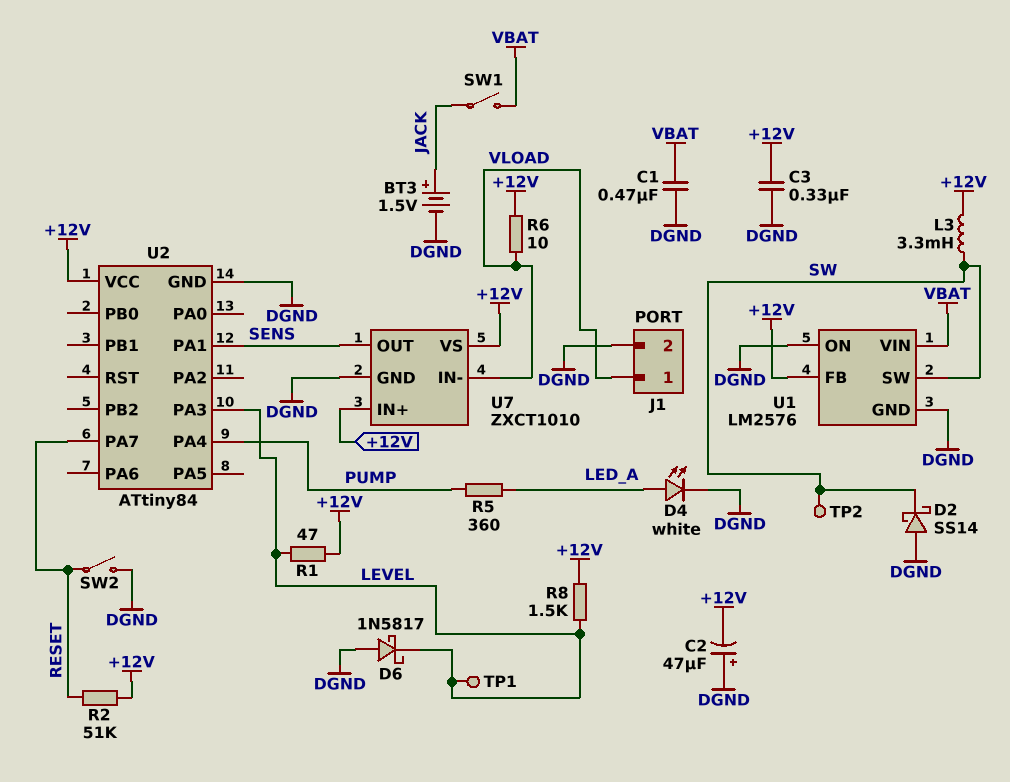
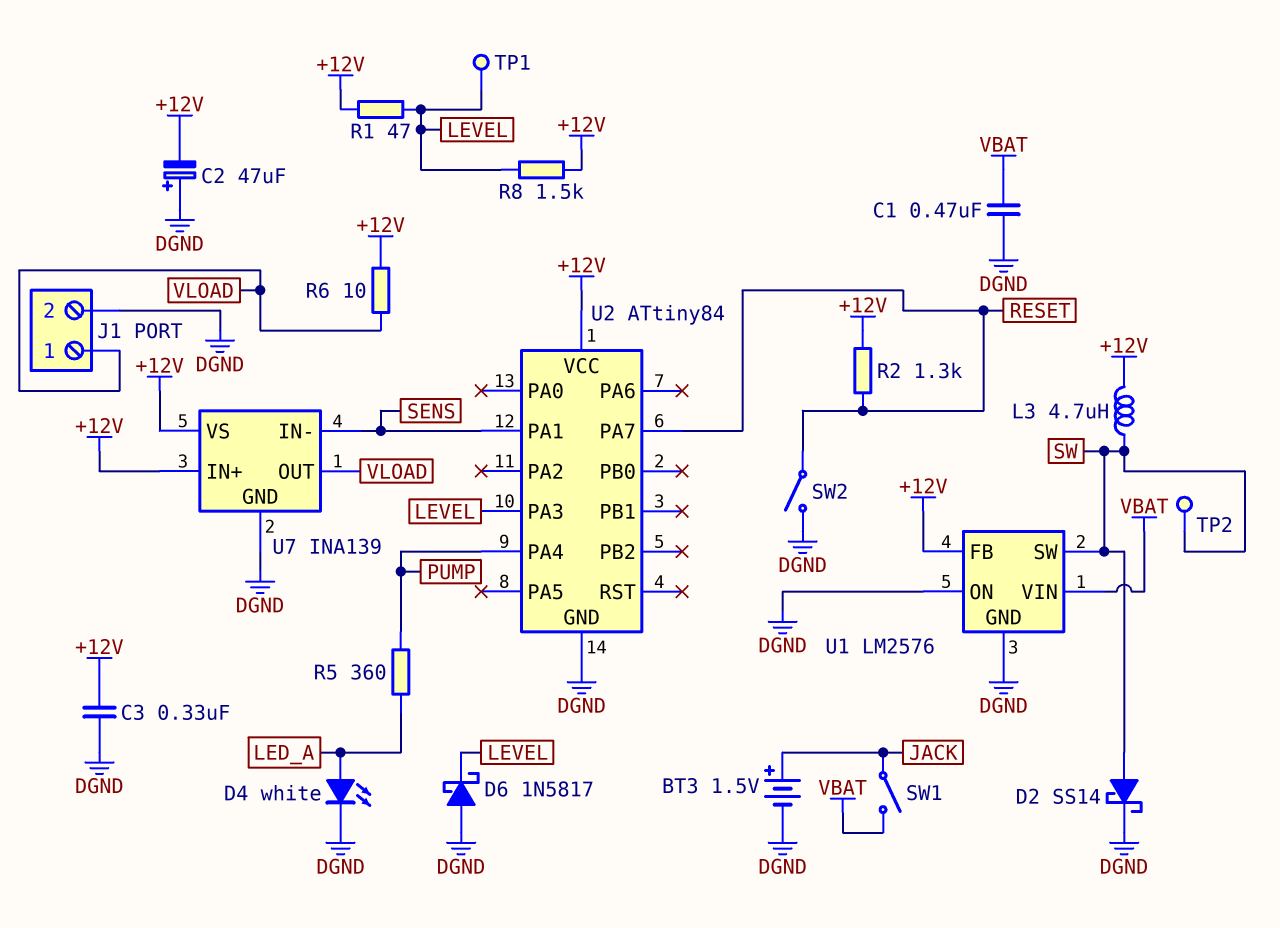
D2: schottky SS14 (A DGND, K SW) -> schottky SS14 (A SW, K DGND)
L3: 3.3mH (+12V, SW) -> 4.7uH (+12V, SW)
R2: 51k (+12V, RESET) -> 1.3k (+12V, RESET)
U7: ZXCT1010 -> INA139
U7 pin IN-: VLOAD -> SENS
U7 pin OUT: SENS -> VLOAD

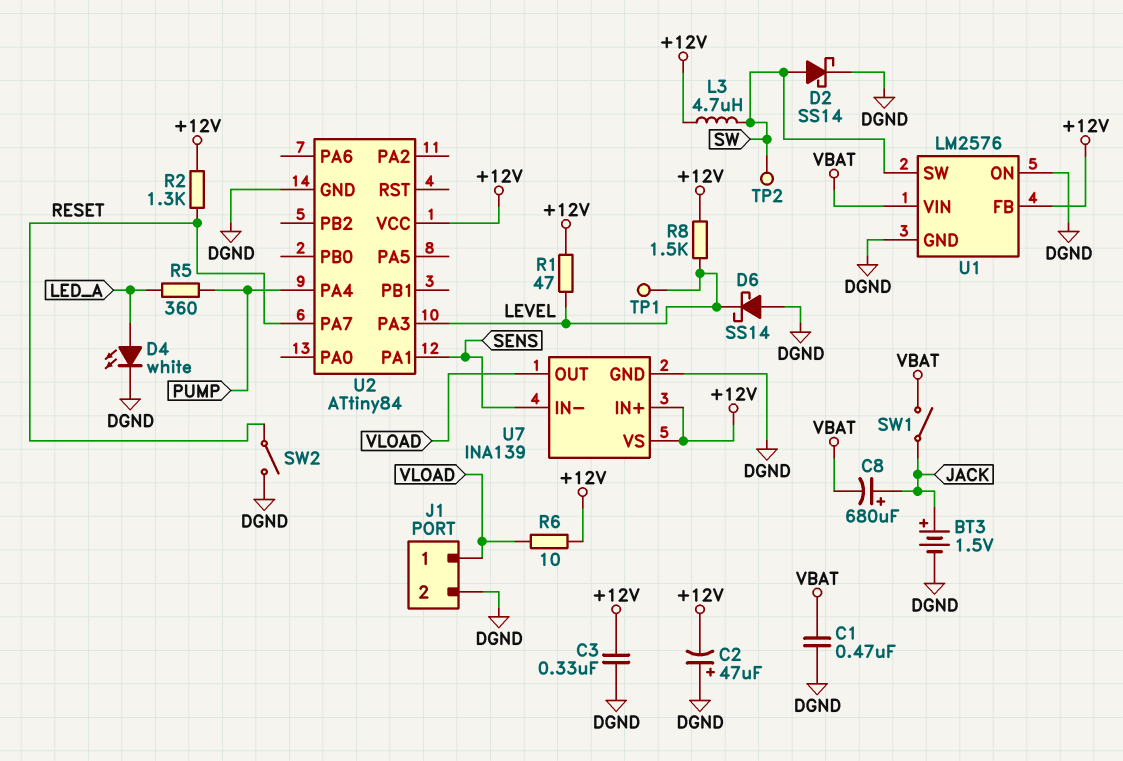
C8: none -> 680uF (plus JACK, minus VBAT)
D6: schottky 1N5817 (A DGND, K LEVEL) -> schottky SS14 (A DGND, K LEVEL)

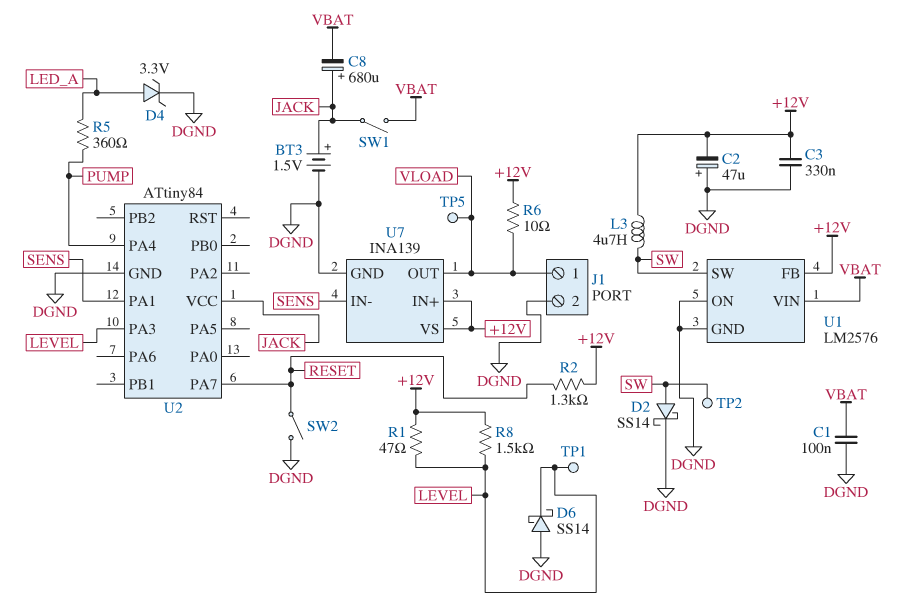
C1: 470nF (DGND, VBAT) -> 100nF (DGND, VBAT)
D4: LED white (A LED_A, K DGND) -> zener 3.3V (A LED_A, K DGND)
TP5: none -> test point (VLOAD)
U2 pin VCC: +12V -> JACK

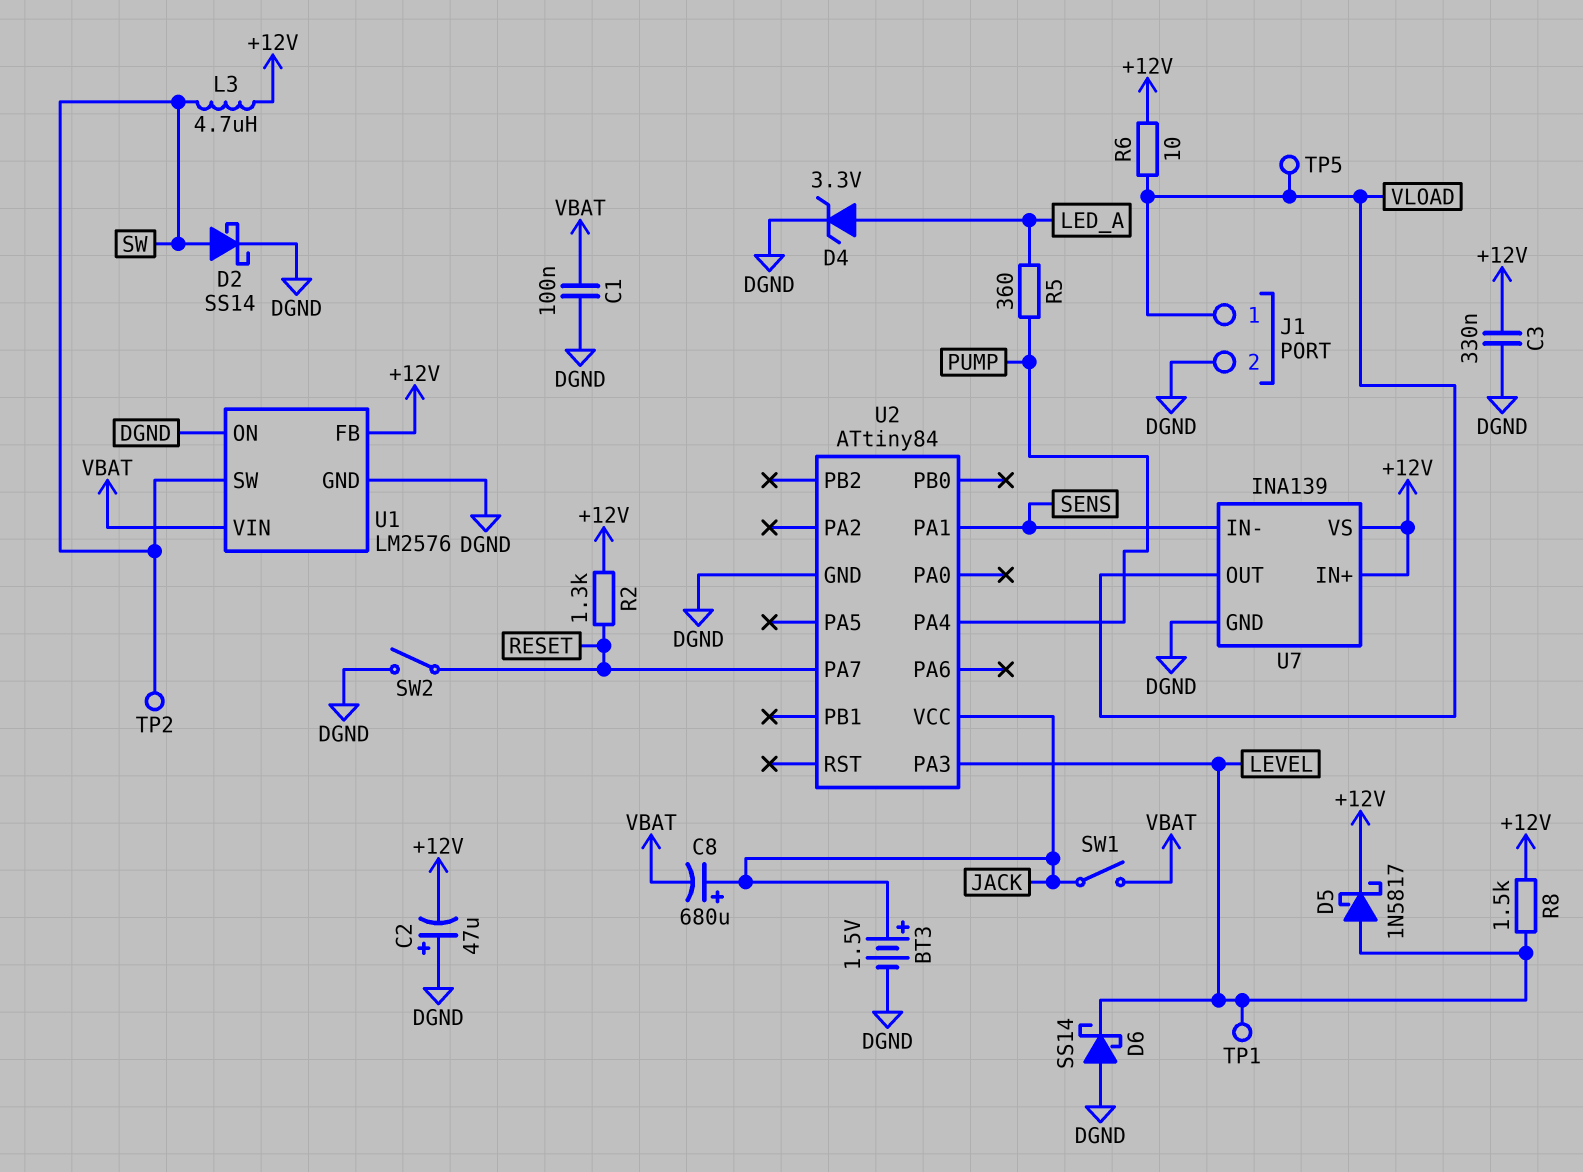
D5: none -> schottky 1N5817 (A LEVEL, K +12V)
R1: 47 (+12V, LEVEL) -> none

